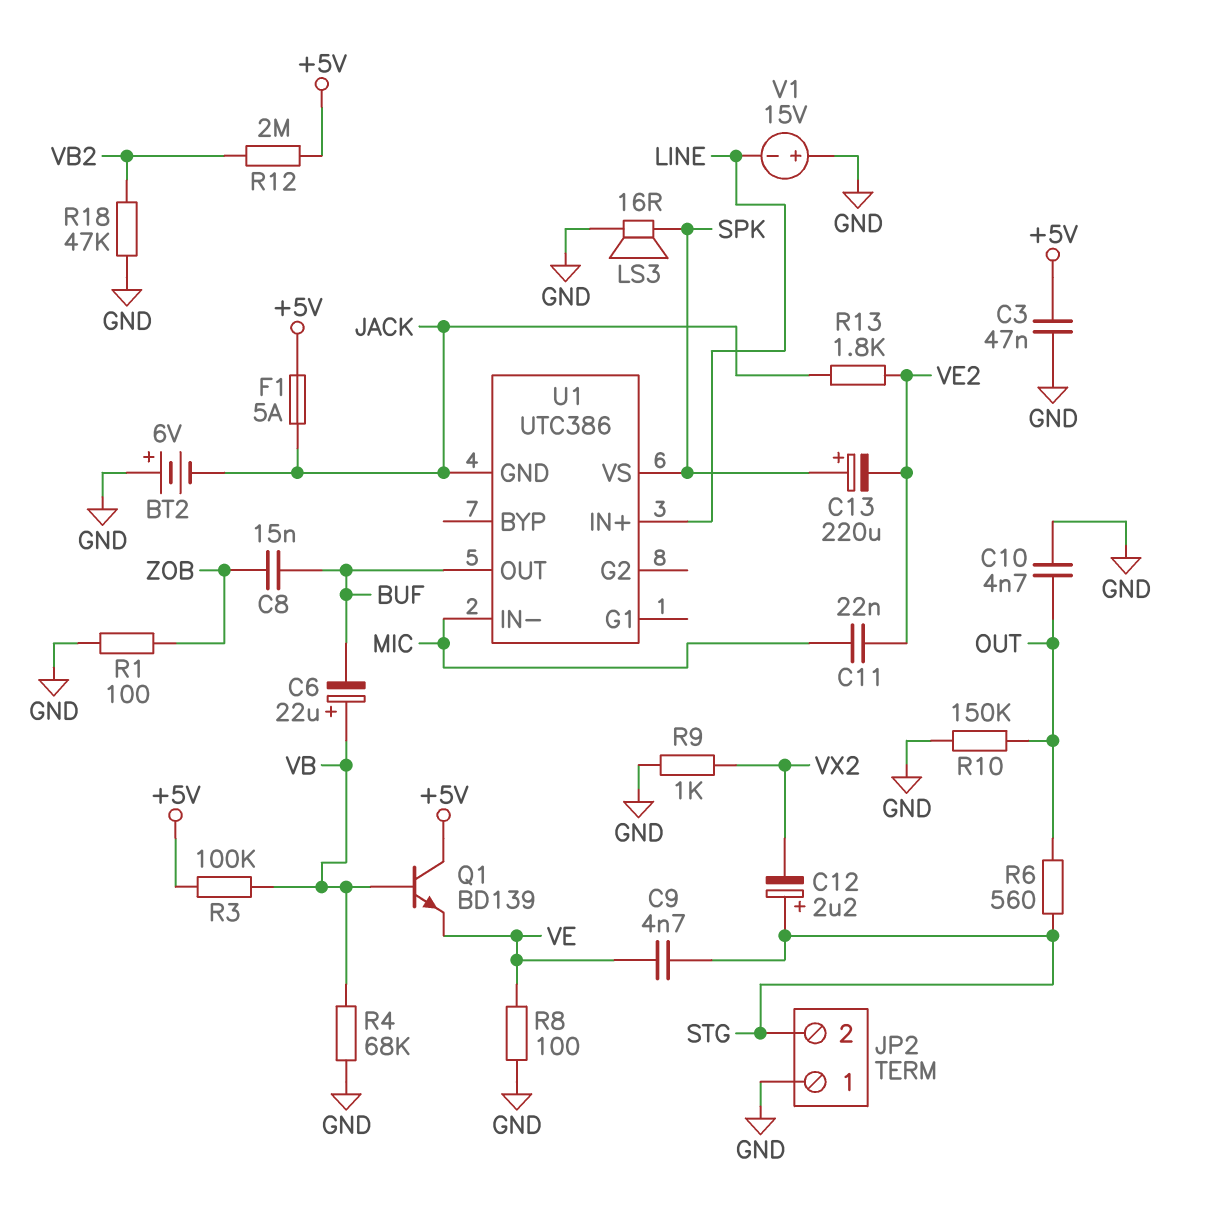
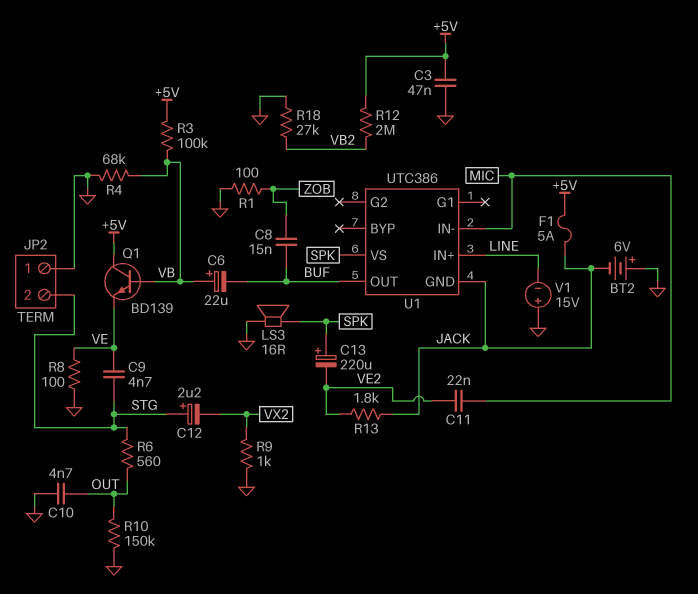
R18: 47k (GND, VB2) -> 27k (GND, VB2)

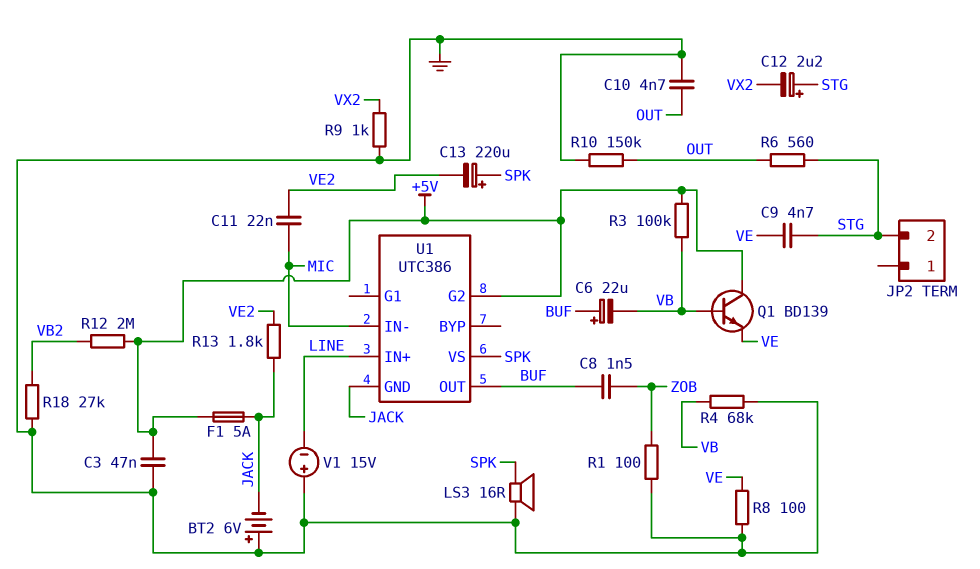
C6: 22uF (plus VB, minus BUF) -> 22uF (plus BUF, minus VB)
C8: 15nF (BUF, ZOB) -> 1.5nF (BUF, ZOB)
JP2 pin 1: GND -> none
U1 pin G2: none -> +5V

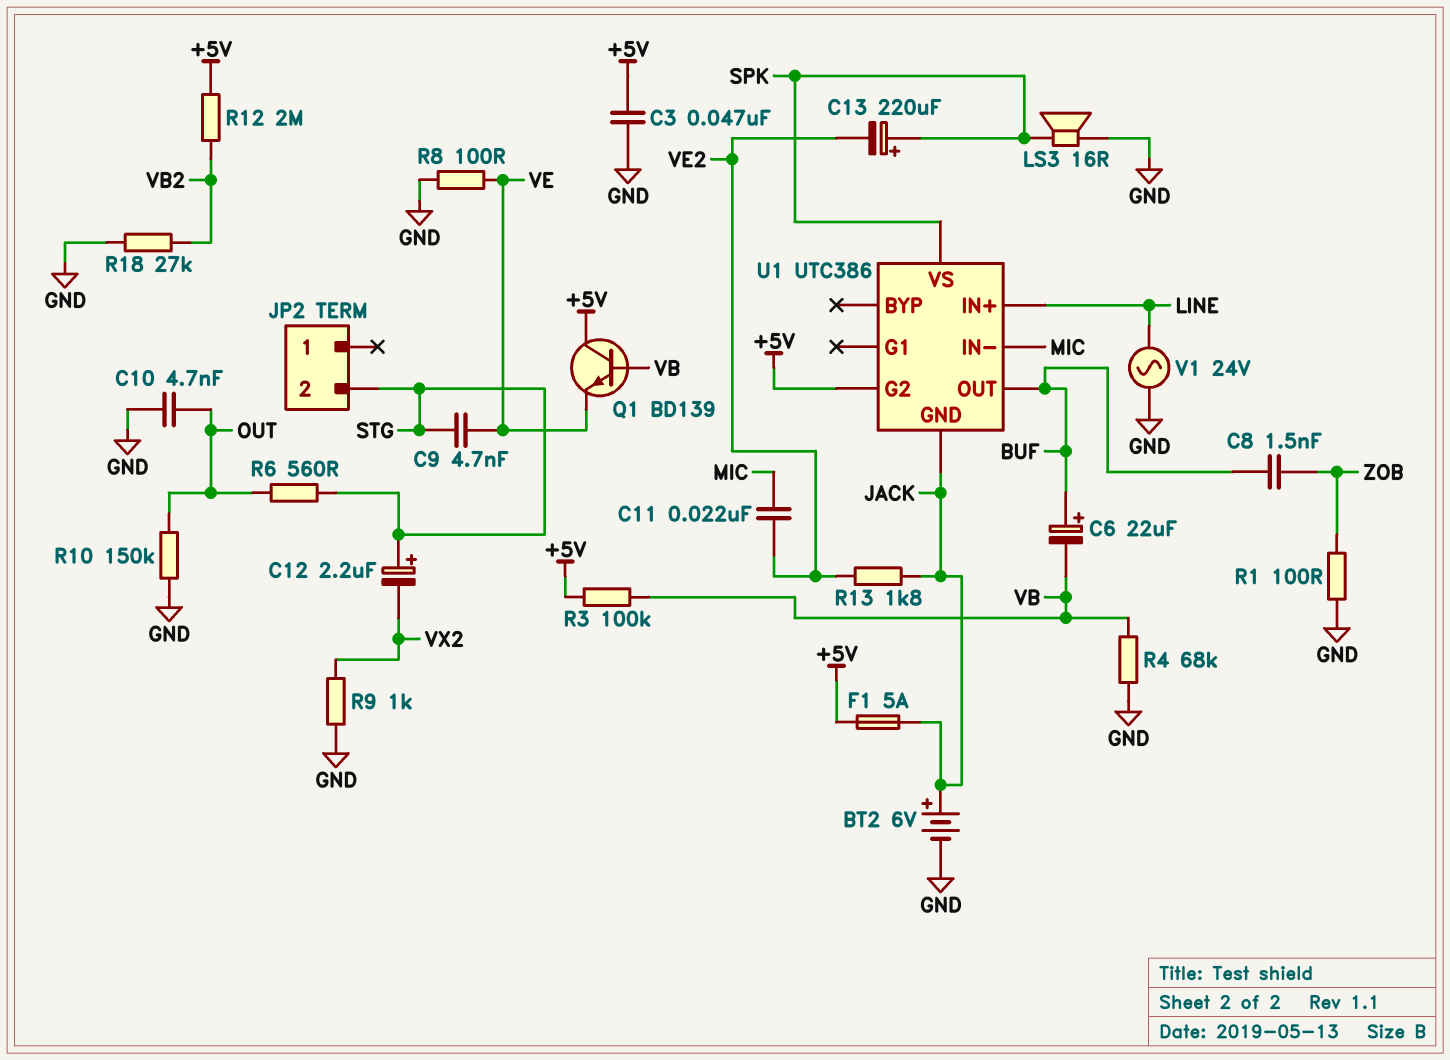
BT2: 6V (plus GND, minus JACK) -> 6V (plus JACK, minus GND)
V1: 15V (plus GND, minus LINE) -> AC 24V (GND, LINE)

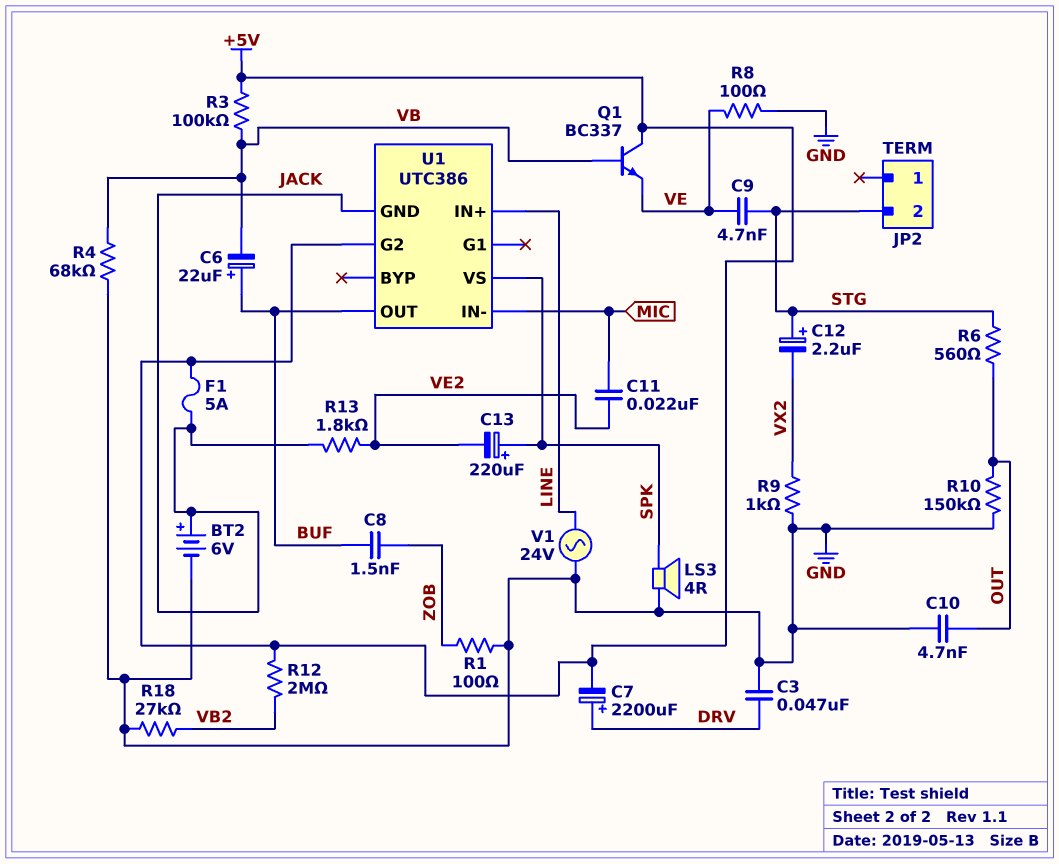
C3: 47nF (+5V, GND) -> 47nF (DRV, GND)
C7: none -> 2200uF (plus DRV, minus +5V)
LS3: speaker 16R (GND, SPK) -> speaker 4R (GND, SPK)
Q1: NPN BD139 (B VB, C +5V, E VE) -> NPN BC337 (B VB, C +5V, E VE)

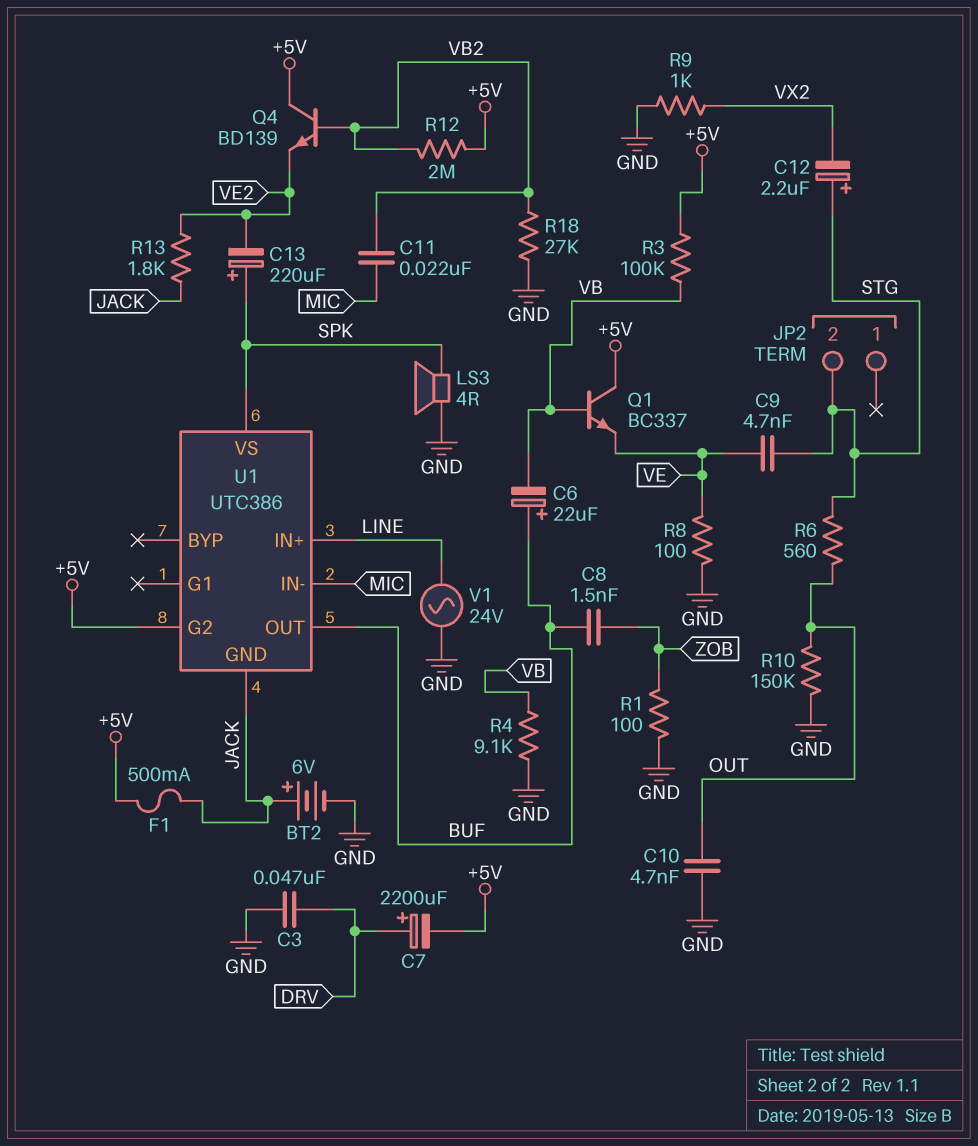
C11: 22nF (MIC, VE2) -> 22nF (MIC, VB2)
F1: 5A (+5V, JACK) -> 500mA (+5V, JACK)
Q4: none -> NPN BD139 (B VB2, C +5V, E VE2)
R4: 68k (GND, VB) -> 9.1k (GND, VB)

